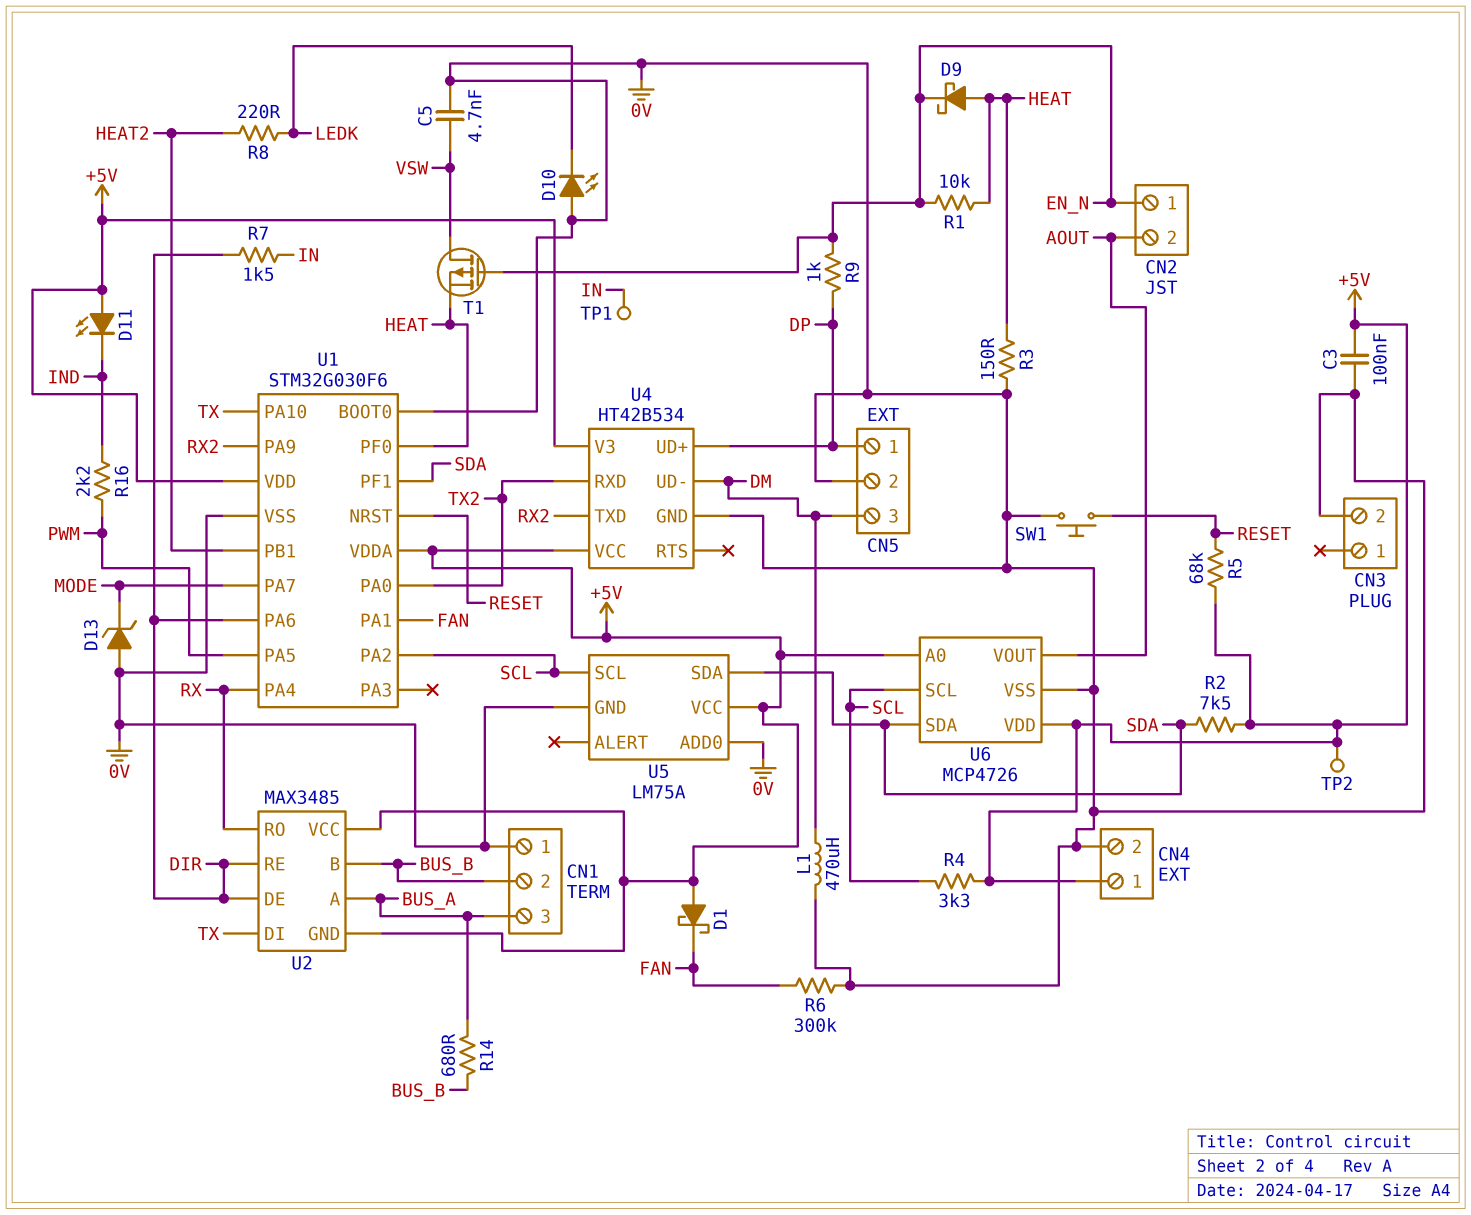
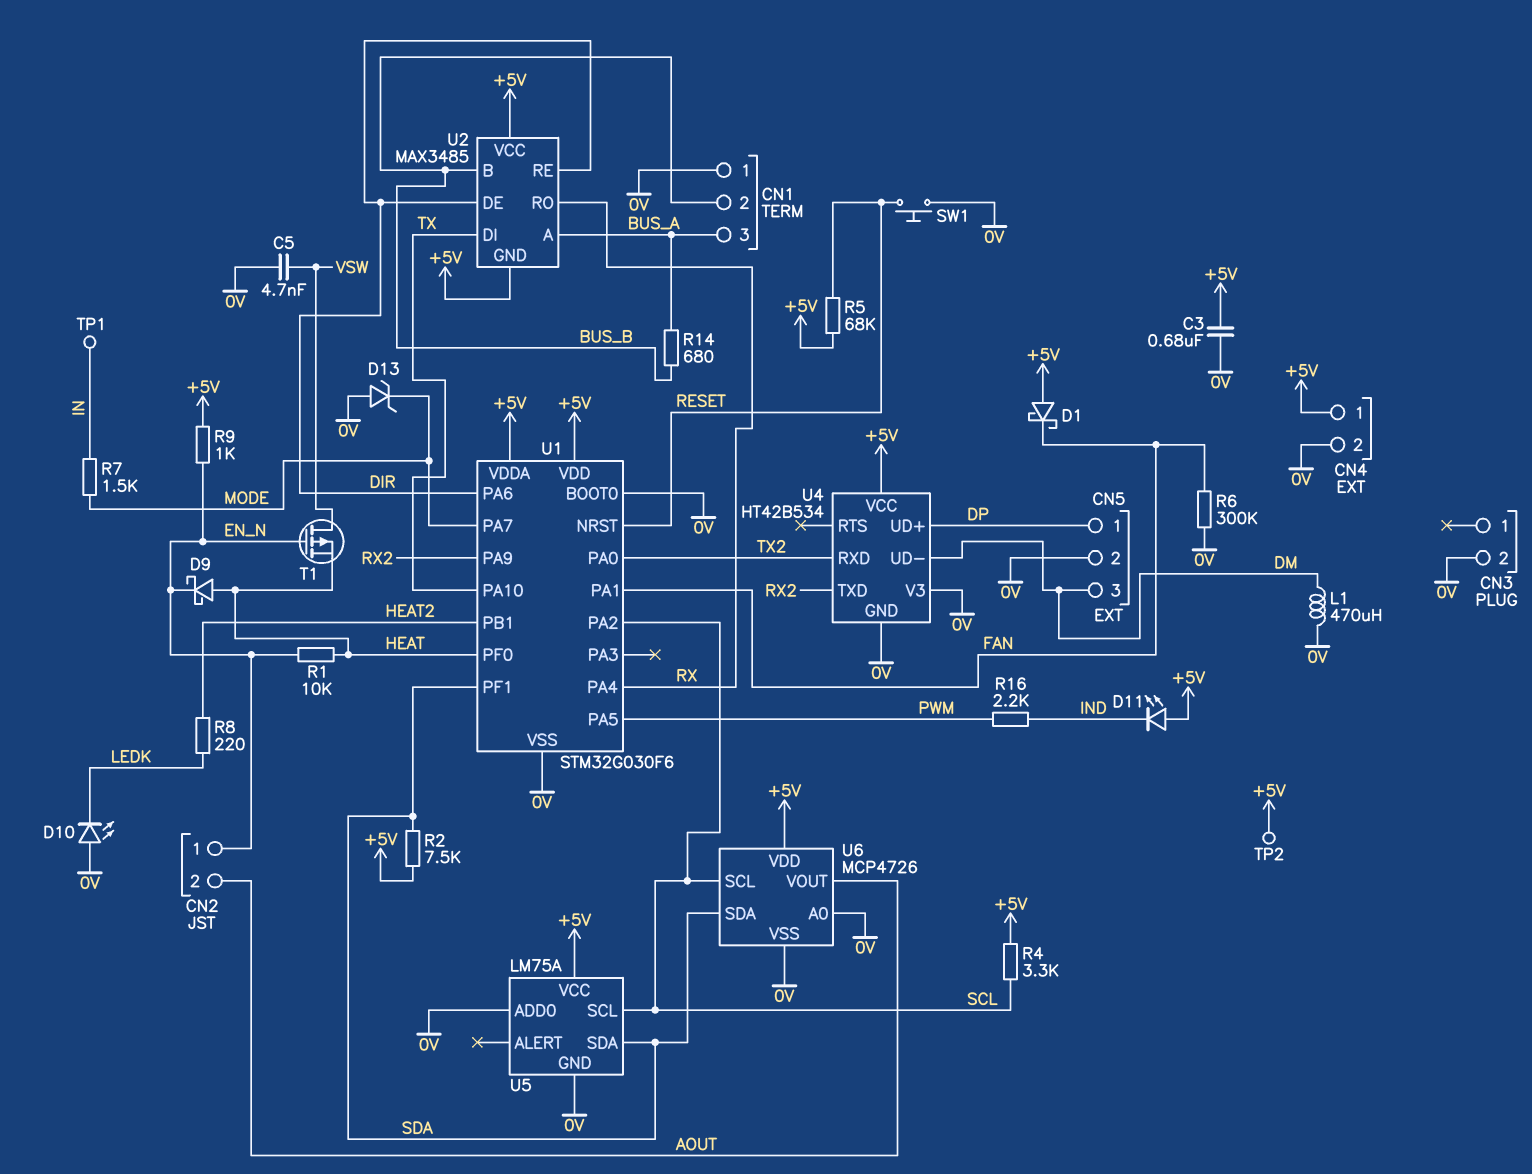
C3: 100nF (+5V, 0V) -> 680nF (+5V, 0V)
R3: 150 (0V, HEAT) -> none
R7: 1.5k (DIR, IN) -> 1.5k (IN, MODE)
R9: 1k (DP, EN_N) -> 1k (+5V, EN_N)
U4 pin V3: +5V -> 0V
U6 pin A0: +5V -> 0V

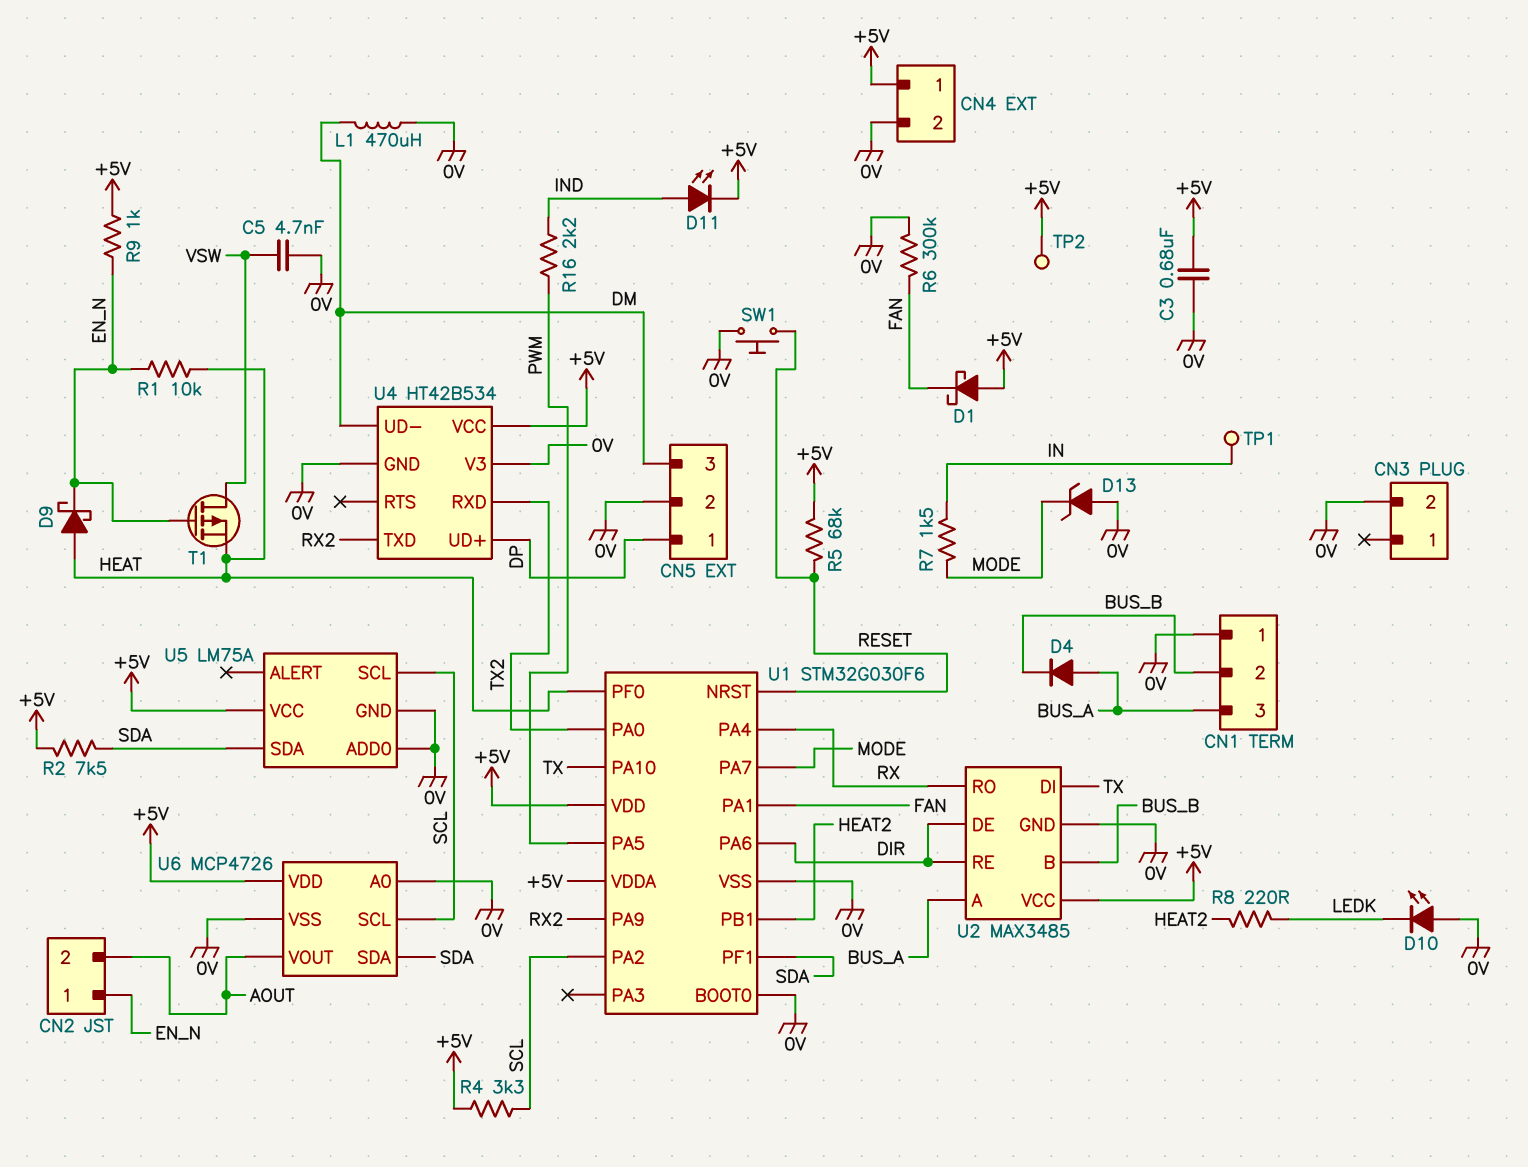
D4: none -> diode (A BUS_A, K BUS_B)
D11: LED (A +5V, K IND) -> LED (A IND, K +5V)
R14: 680 (BUS_A, BUS_B) -> none
U2 pin GND: +5V -> 0V

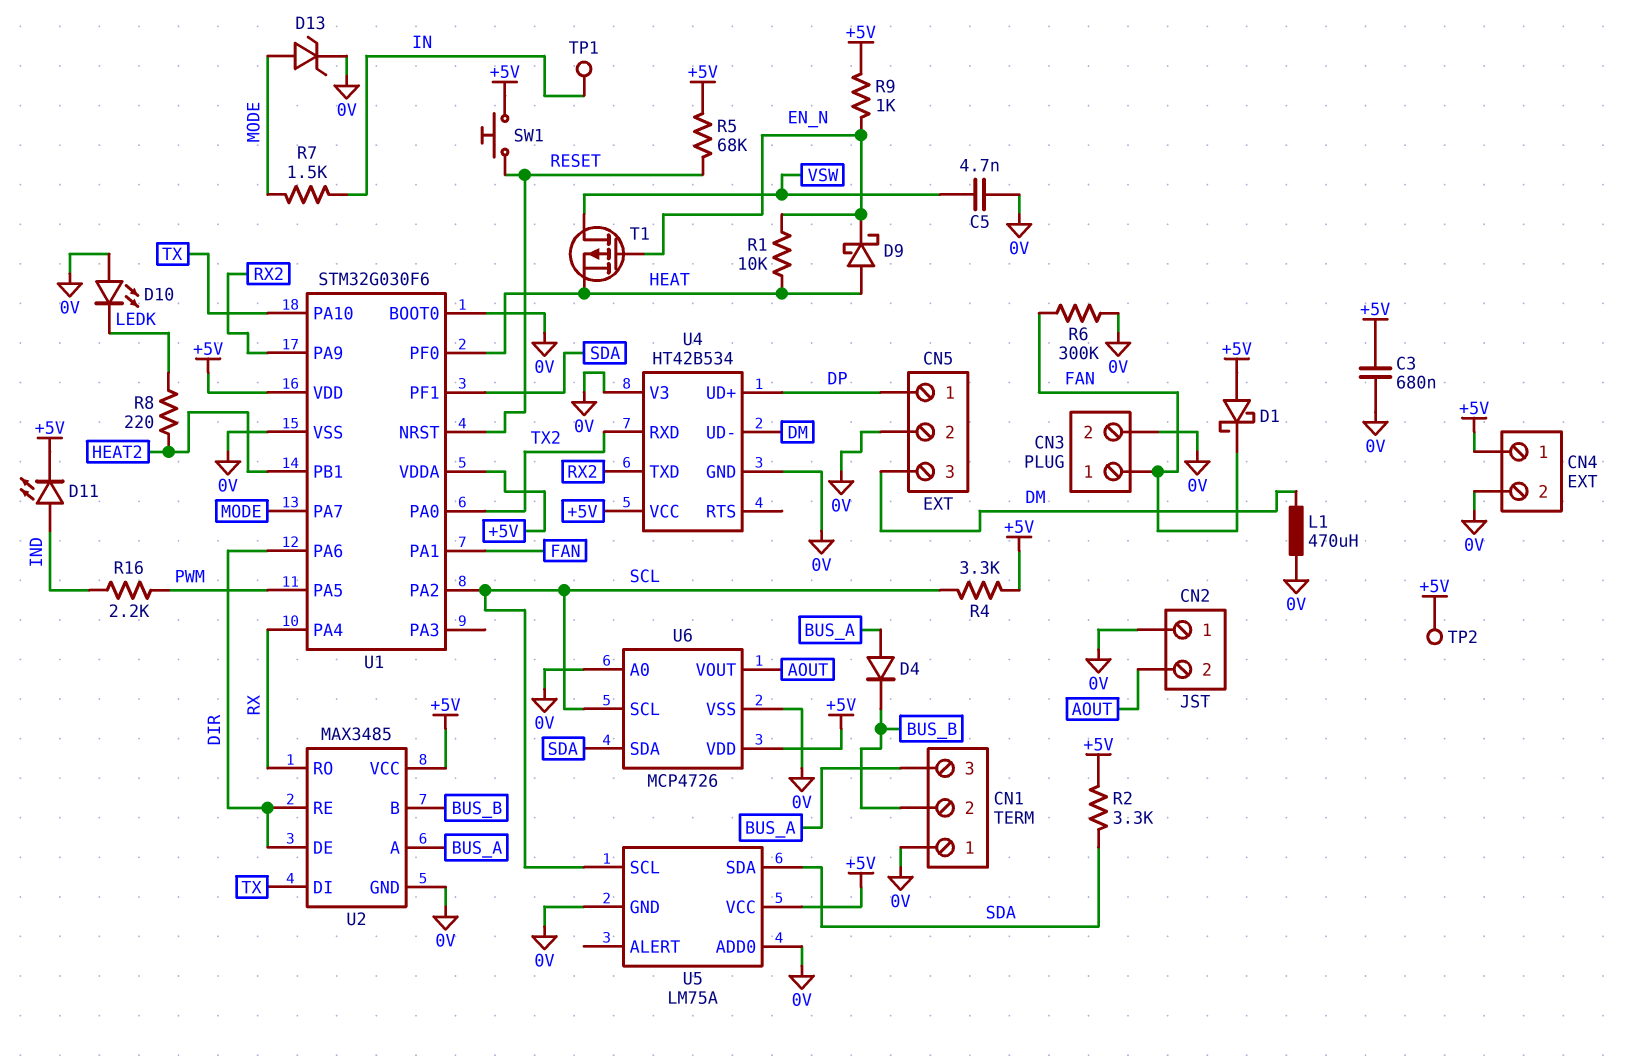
CN2 pin 1: EN_N -> 0V
CN3 pin 1: none -> FAN
D13: zener (A 0V, K MODE) -> zener (A MODE, K 0V)
R2: 7.5k (+5V, SDA) -> 3.3k (+5V, SDA)
SW1: button (0V, RESET) -> button (+5V, RESET)

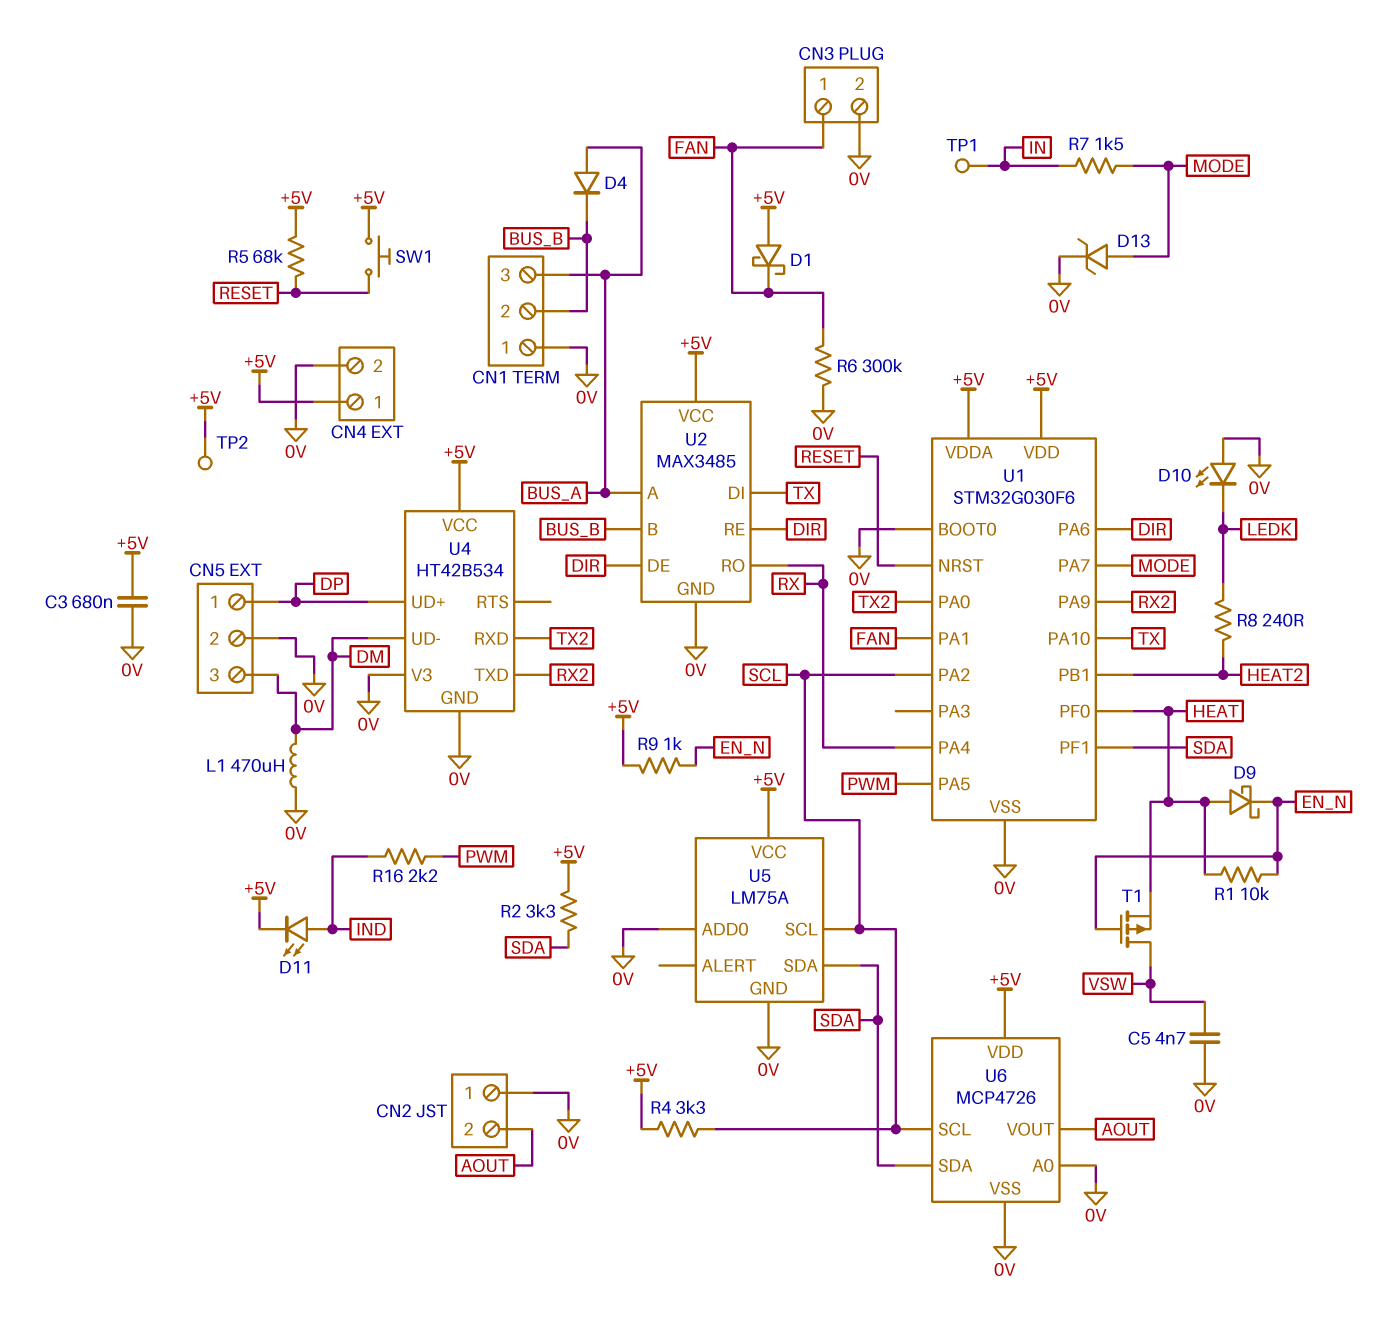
R8: 220 (HEAT2, LEDK) -> 240 (HEAT2, LEDK)

